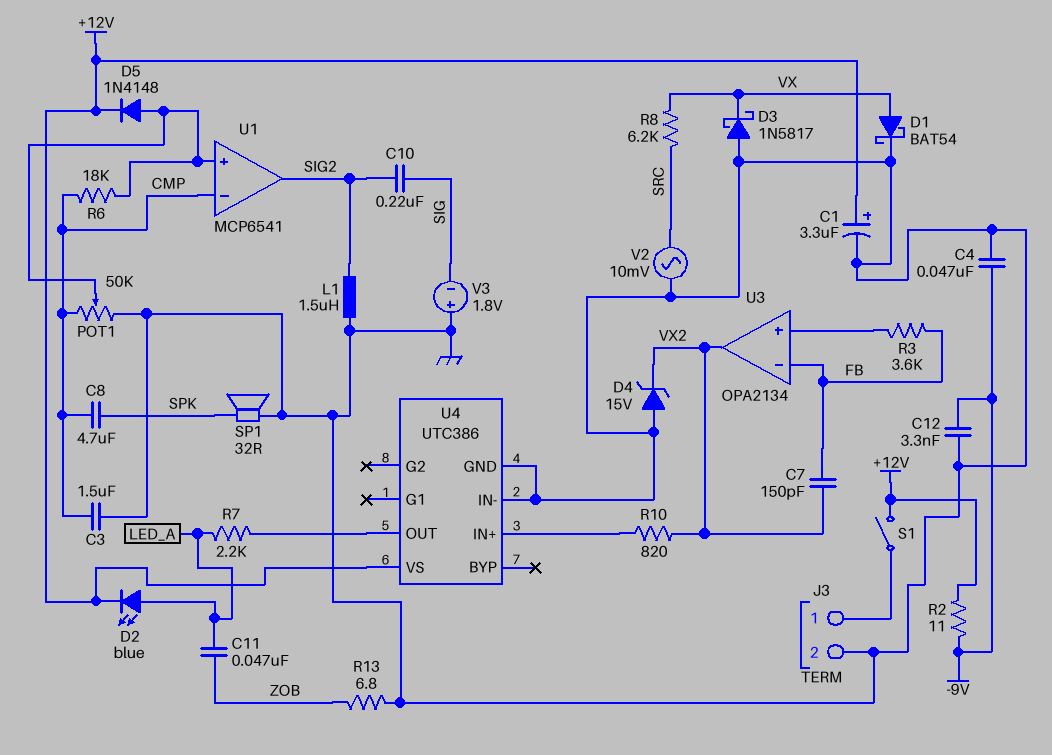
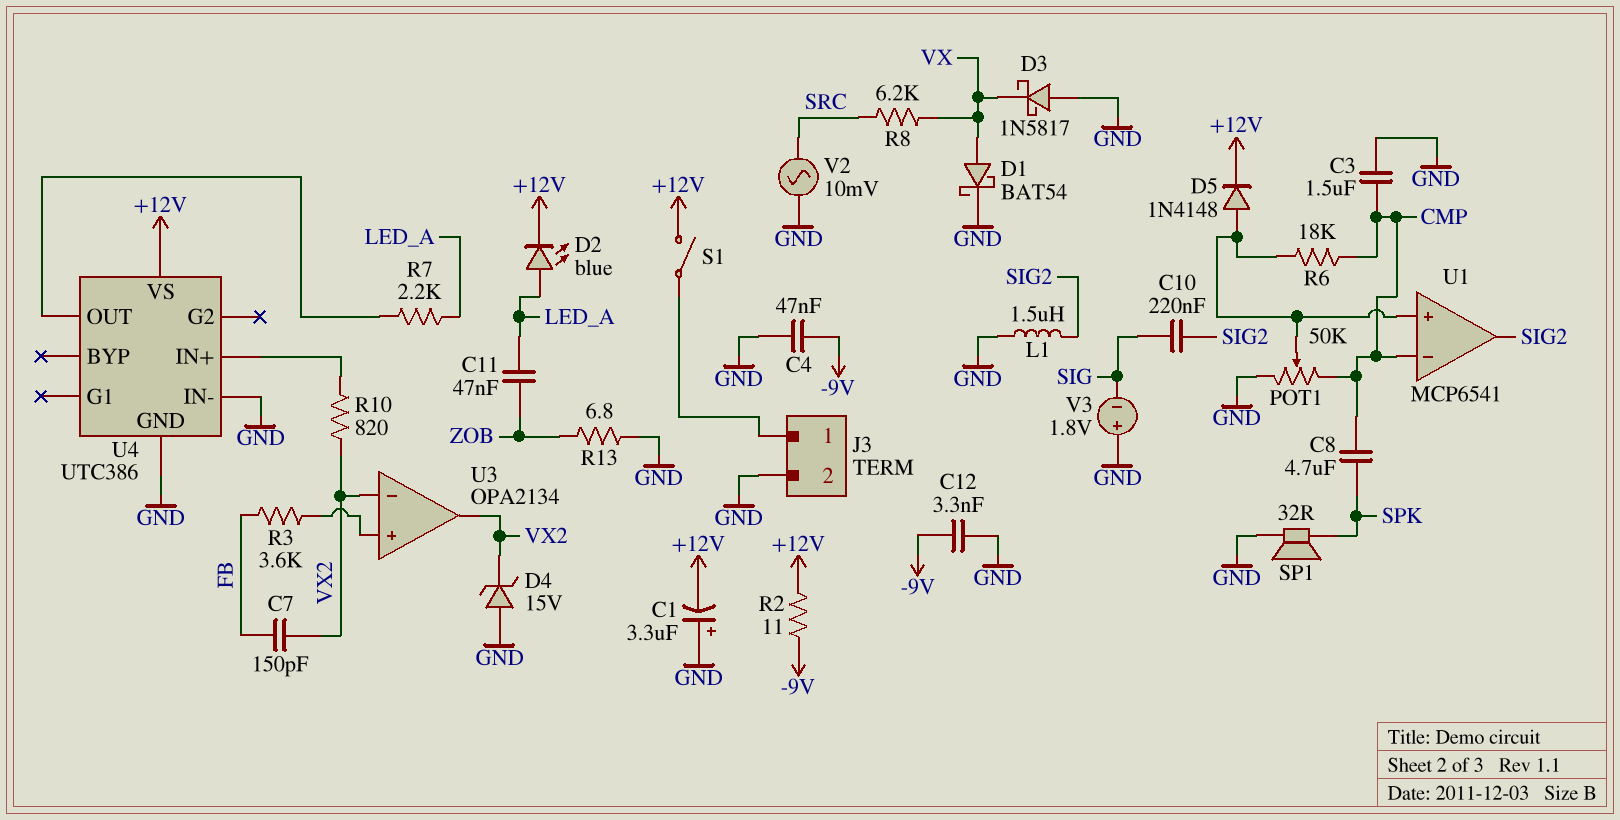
C1: 3.3uF (plus +12V, minus GND) -> 3.3uF (plus GND, minus +12V)
U3 pin in-: FB -> VX2

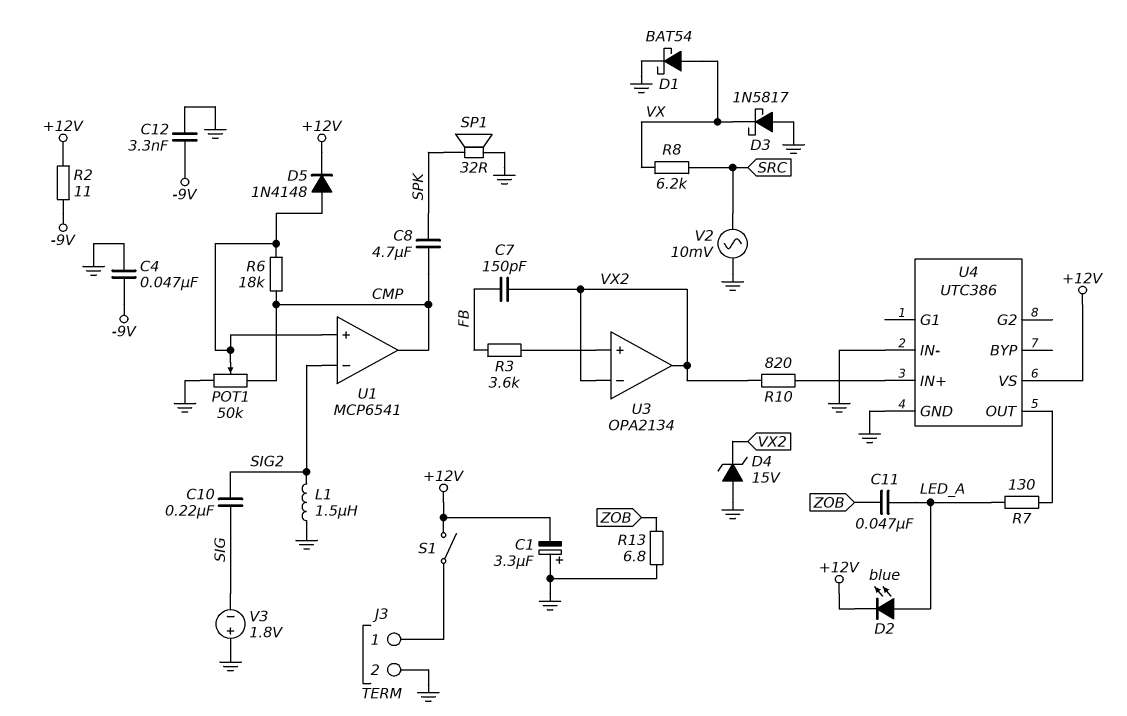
C3: 1.5uF (CMP, GND) -> none
R7: 2.2k (LED_A, U4/OUT) -> 130 (LED_A, U4/OUT)
U1 pin in-: CMP -> SIG2
U1 pin out: SIG2 -> CMP

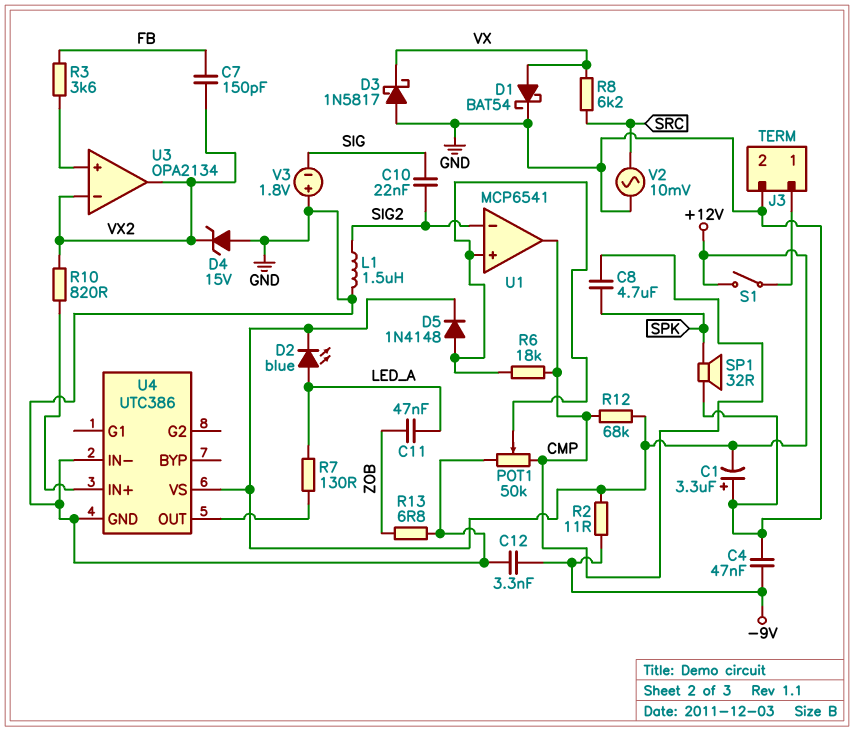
C10: 220nF (SIG, SIG2) -> 22nF (SIG, SIG2)
R12: none -> 68k (+12V, CMP)

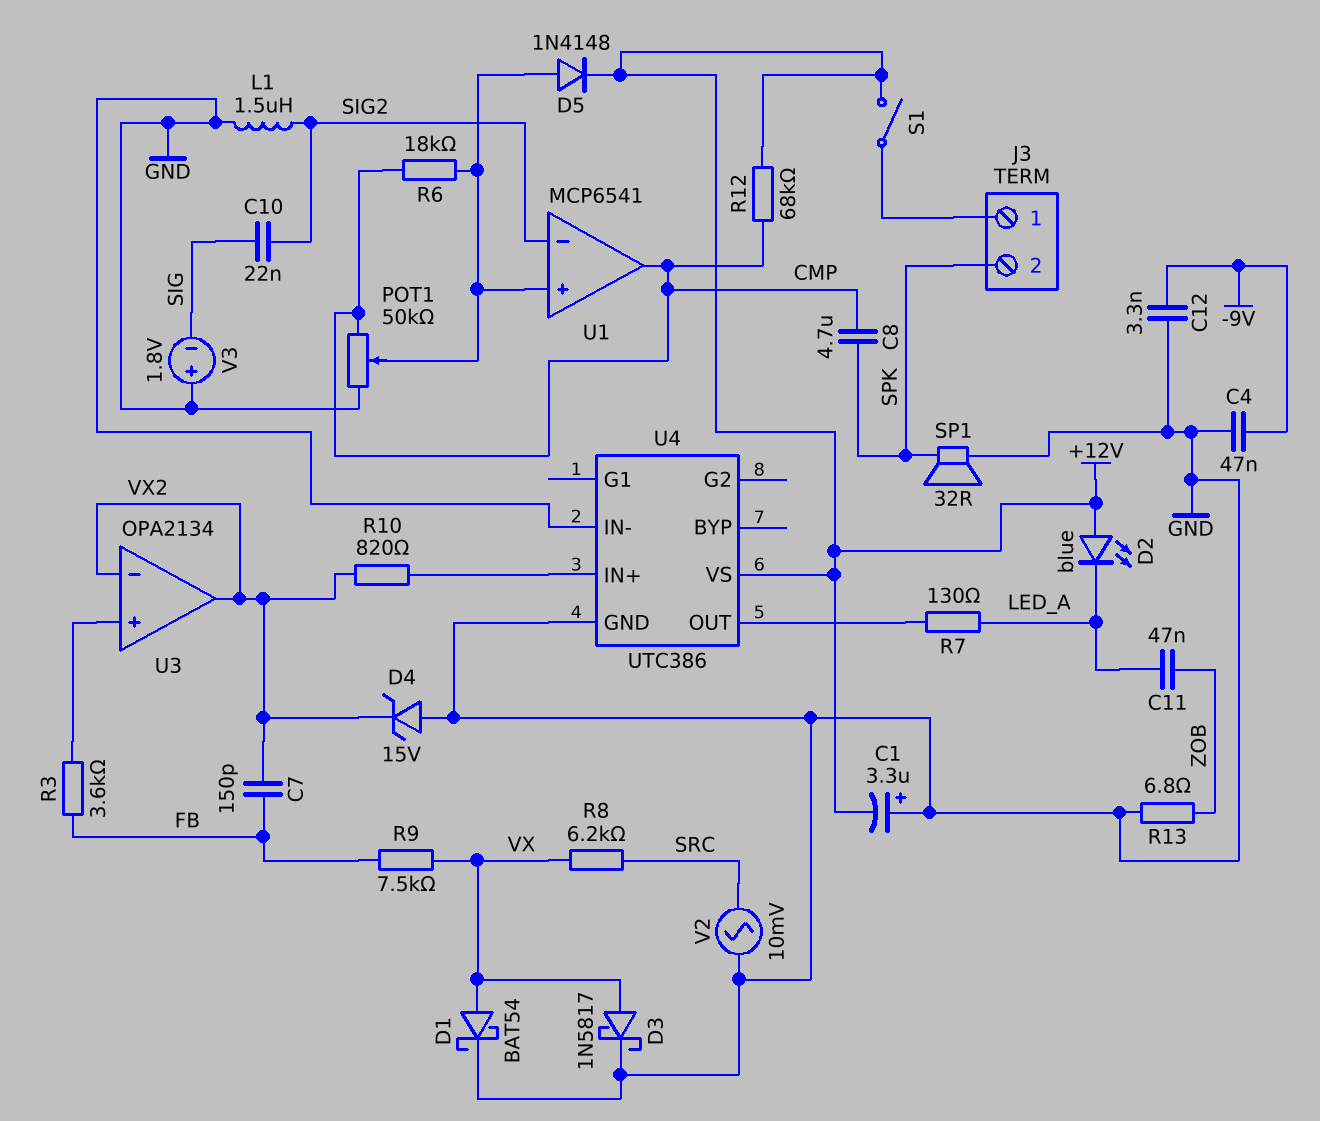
D2: LED blue (A LED_A, K +12V) -> LED blue (A +12V, K LED_A)
D3: schottky 1N5817 (A GND, K VX) -> schottky 1N5817 (A VX, K GND)
J3 pin 2: GND -> SPK
R2: 11 (+12V, -9V) -> none
R9: none -> 7.5k (FB, VX)

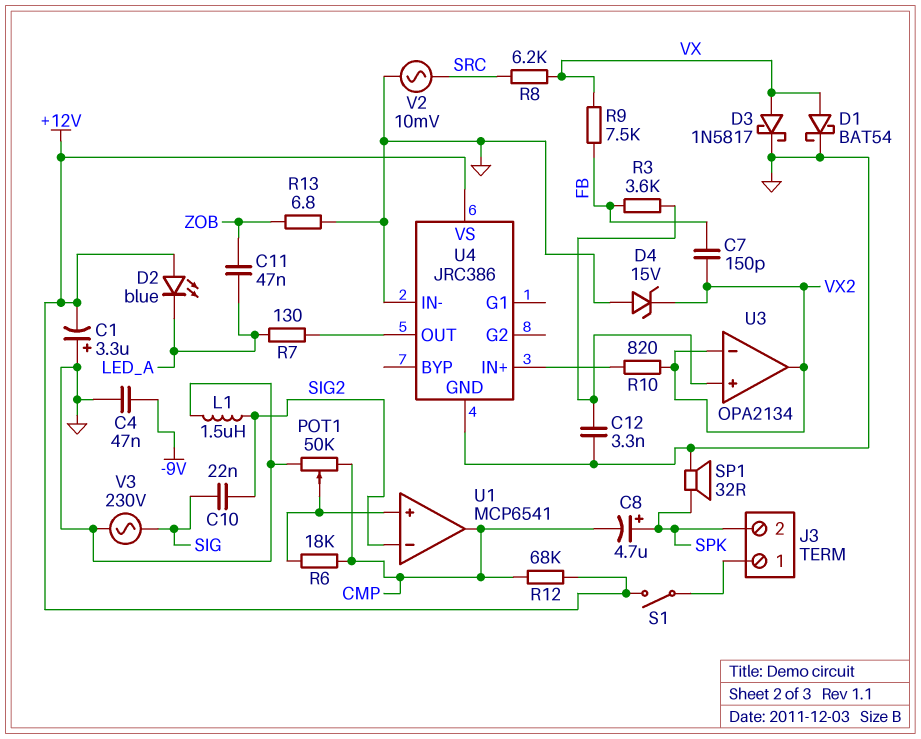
C8: 4.7uF (CMP, SPK) -> 4.7uF (plus SPK, minus CMP)
C12: 3.3nF (-9V, GND) -> 3.3nF (GND, U3/in+)
D5: diode 1N4148 (A U1/in+, K +12V) -> none
U4: UTC386 -> JRC386
V3: 1.8V (plus GND, minus SIG) -> AC 230V (GND, SIG)

